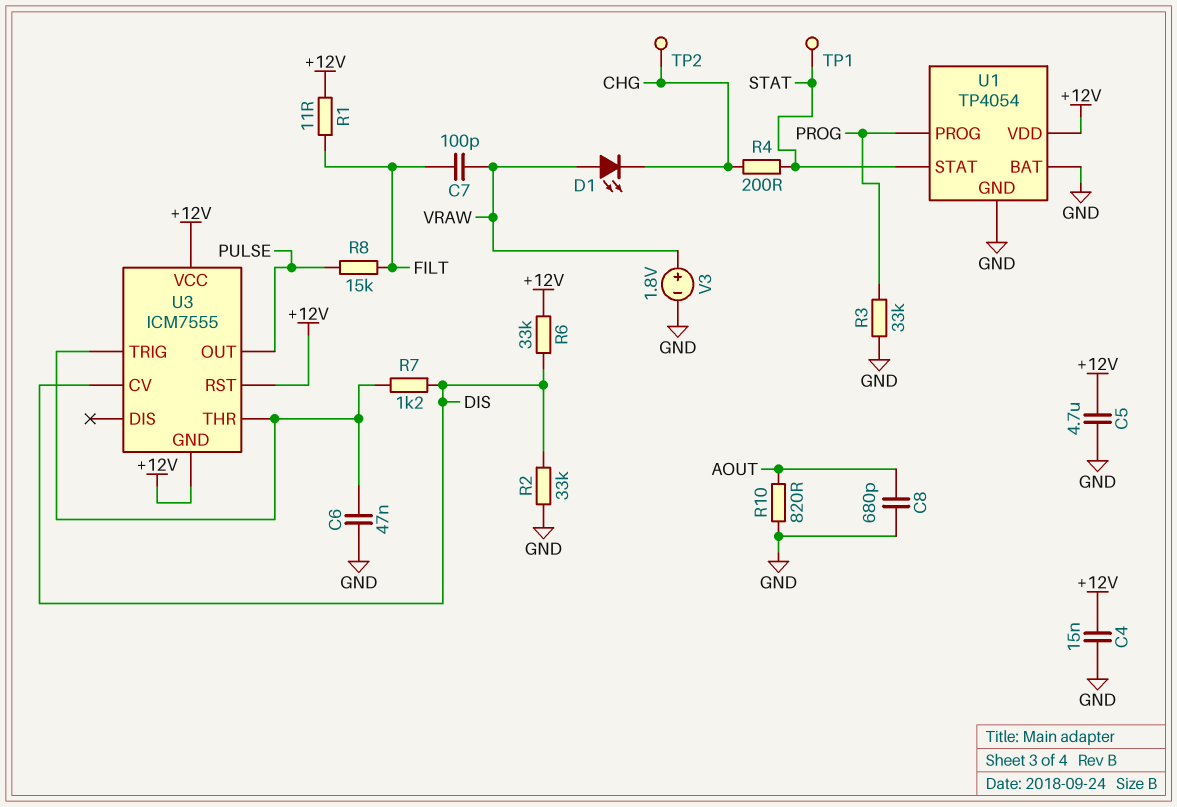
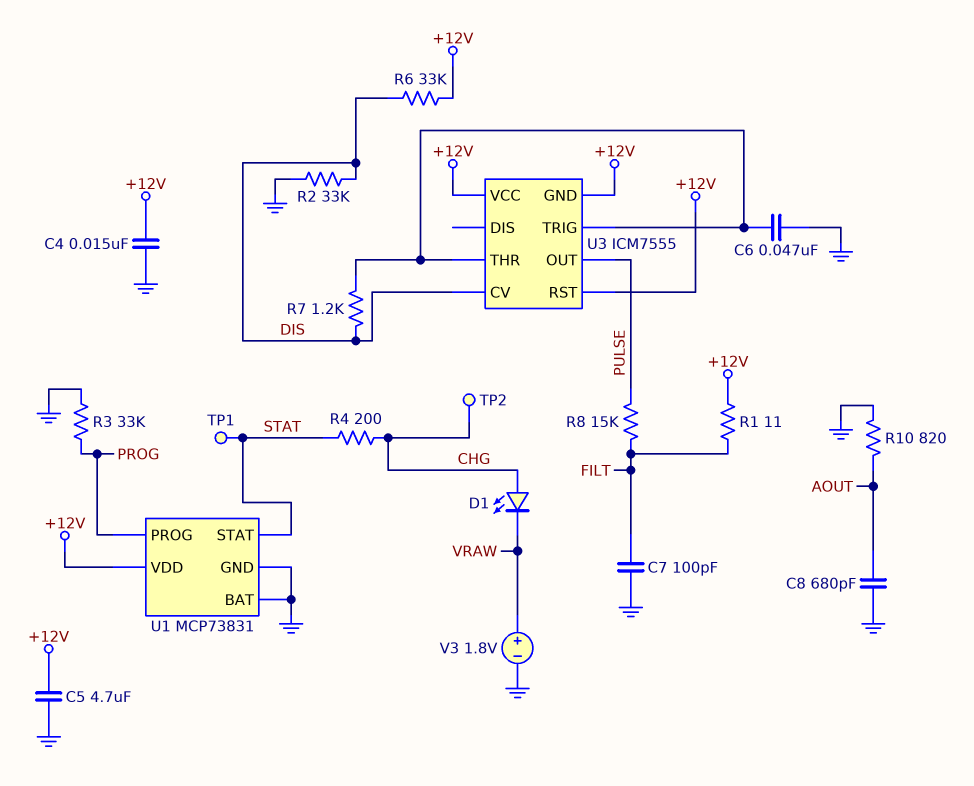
C7: 100pF (FILT, VRAW) -> 100pF (FILT, GND)
D1: LED (A VRAW, K CHG) -> LED (A CHG, K VRAW)
U1: TP4054 -> MCP73831

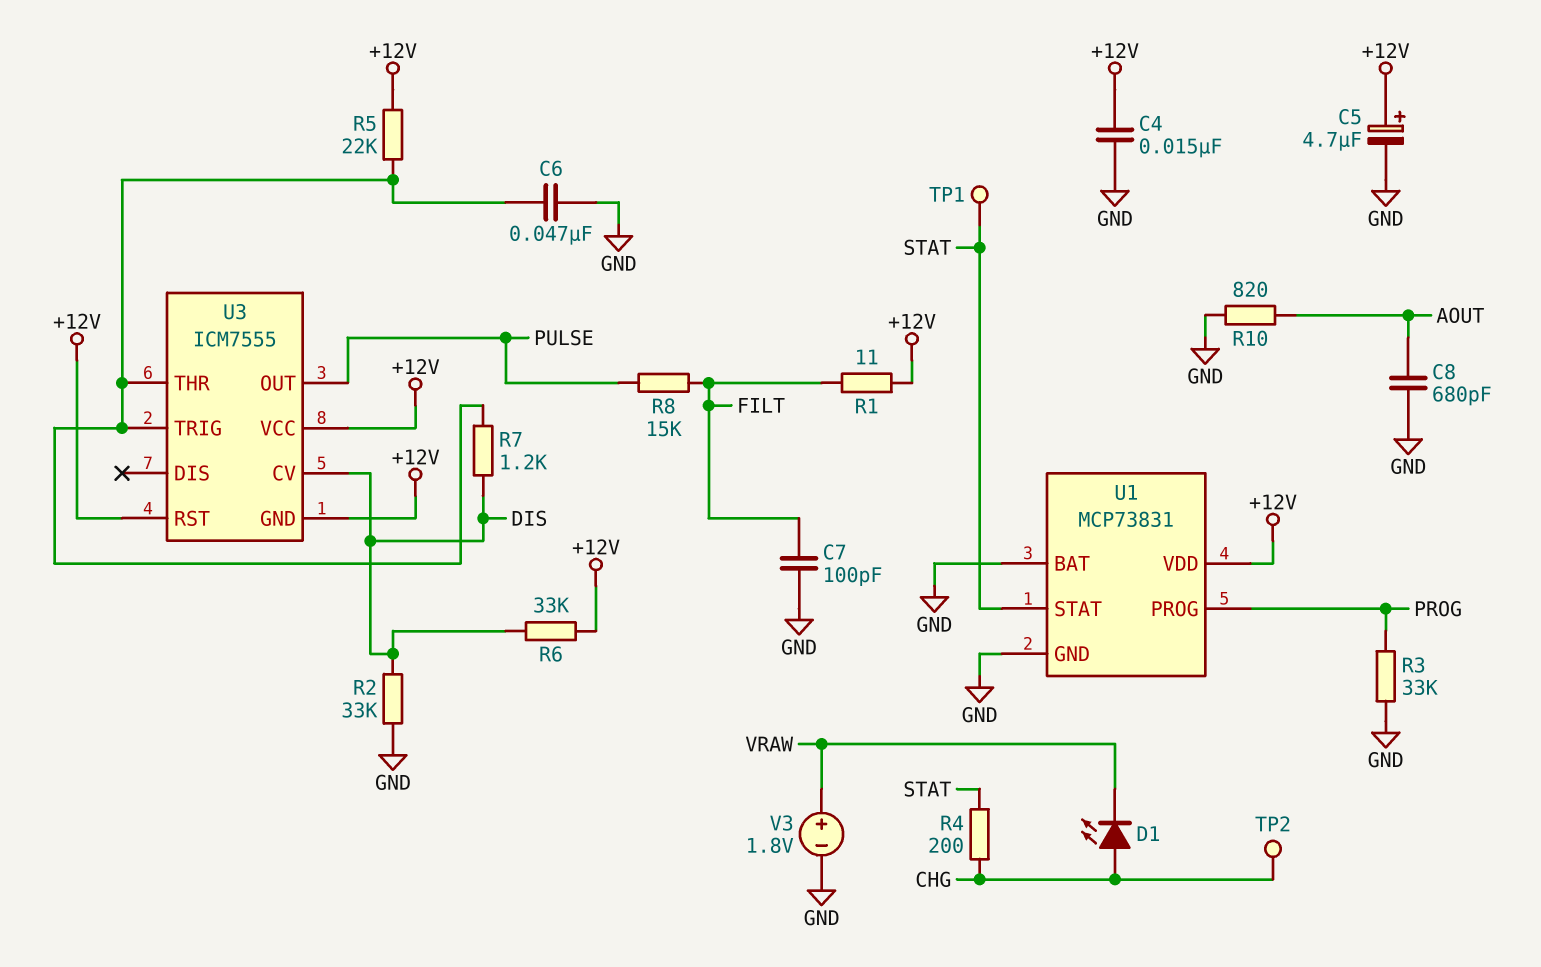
C5: 4.7uF (+12V, GND) -> 4.7uF (plus +12V, minus GND)
R5: none -> 22k (+12V, U3/THR)

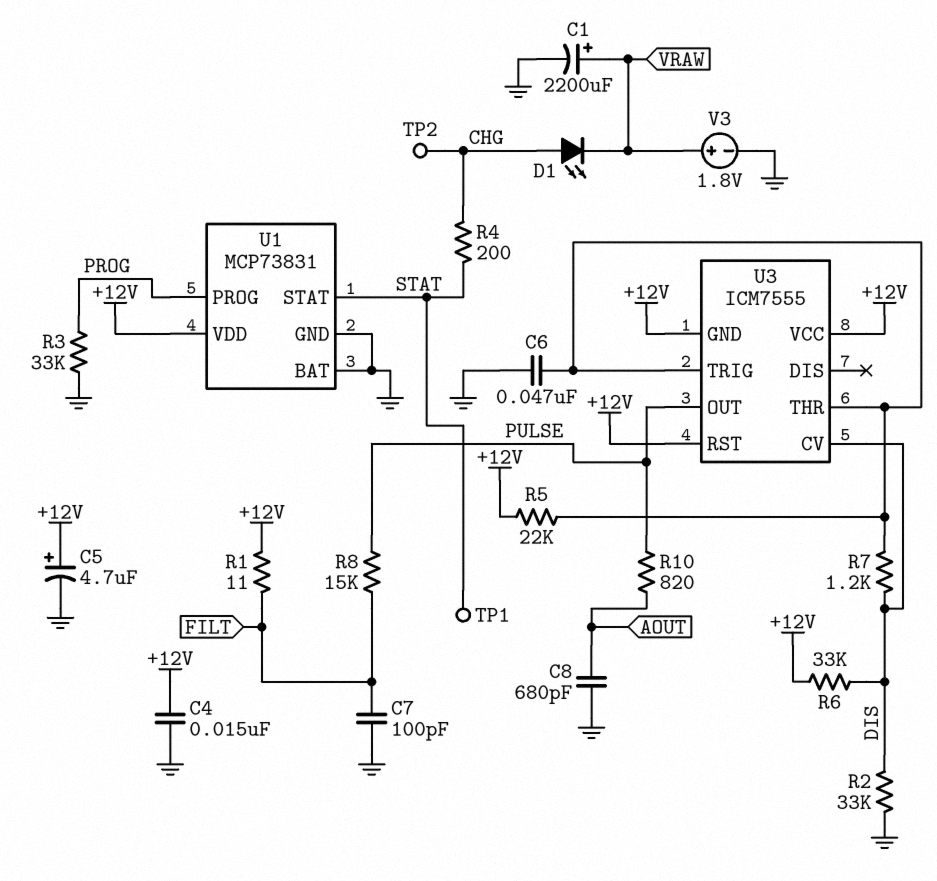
C1: none -> 2200uF (plus VRAW, minus GND)
R10: 820 (AOUT, GND) -> 820 (AOUT, PULSE)

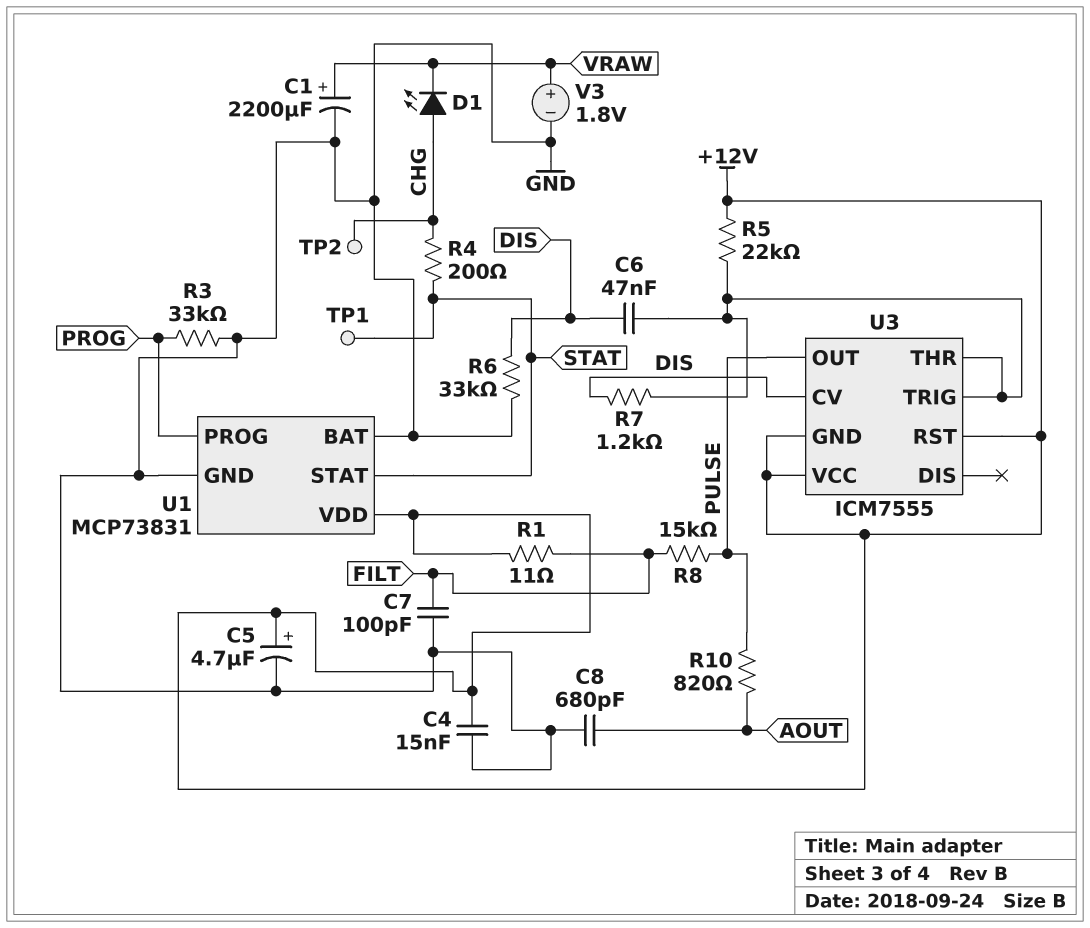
C6: 47nF (GND, U3/THR) -> 47nF (DIS, U3/THR)
R2: 33k (DIS, GND) -> none
R6: 33k (+12V, DIS) -> 33k (DIS, GND)

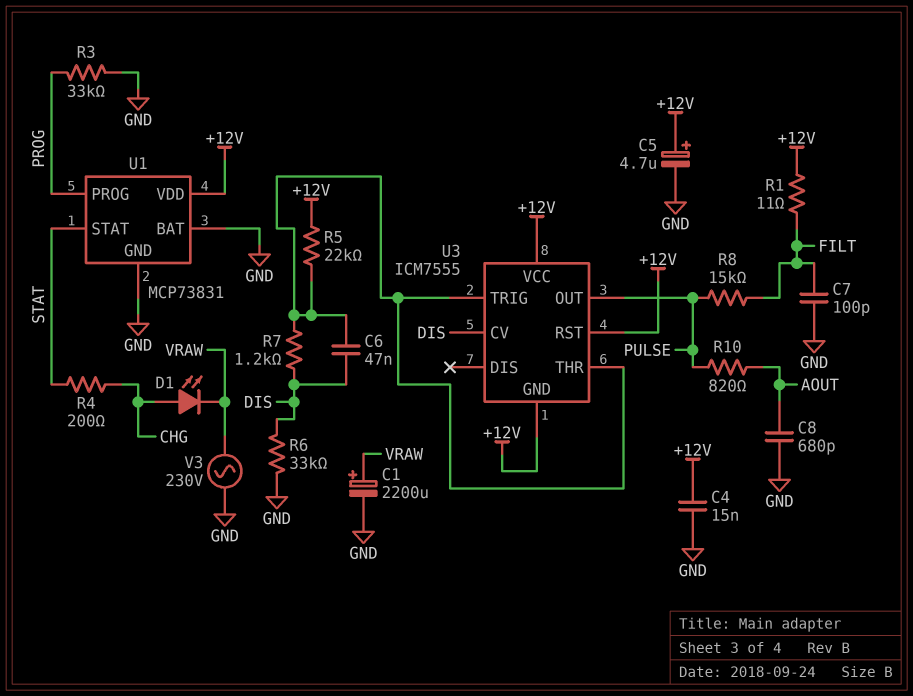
TP1: test point (STAT) -> none
TP2: test point (CHG) -> none
V3: 1.8V (plus VRAW, minus GND) -> AC 230V (GND, VRAW)

